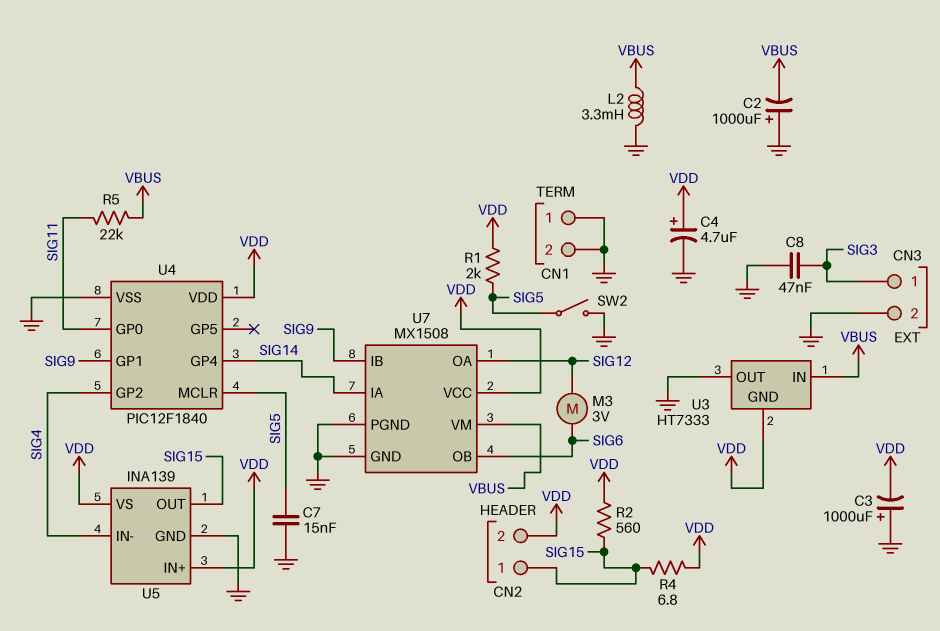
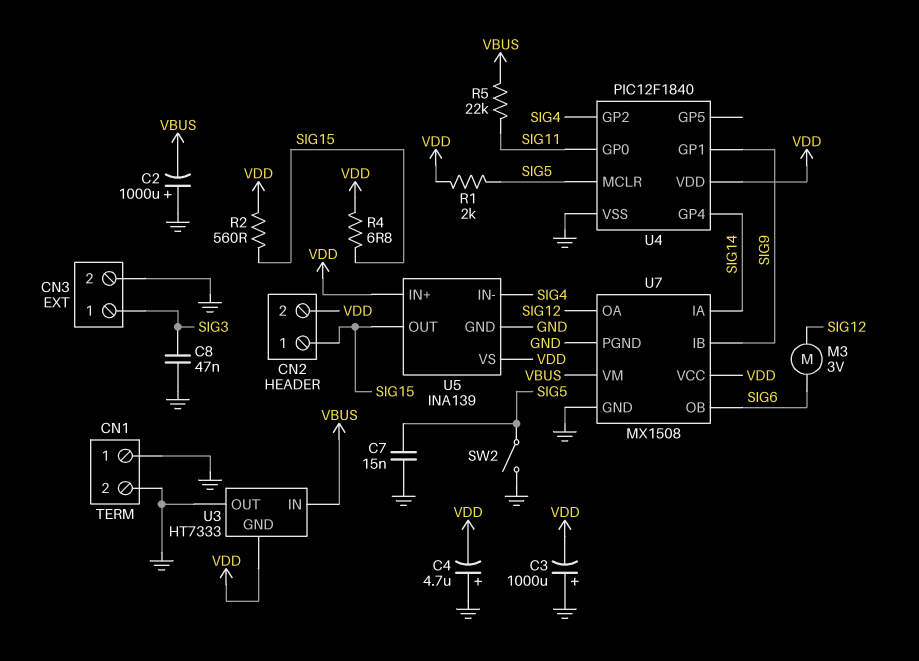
C4: 4.7uF (plus VDD, minus GND) -> 4.7uF (plus GND, minus VDD)
L2: 3.3mH (GND, VBUS) -> none

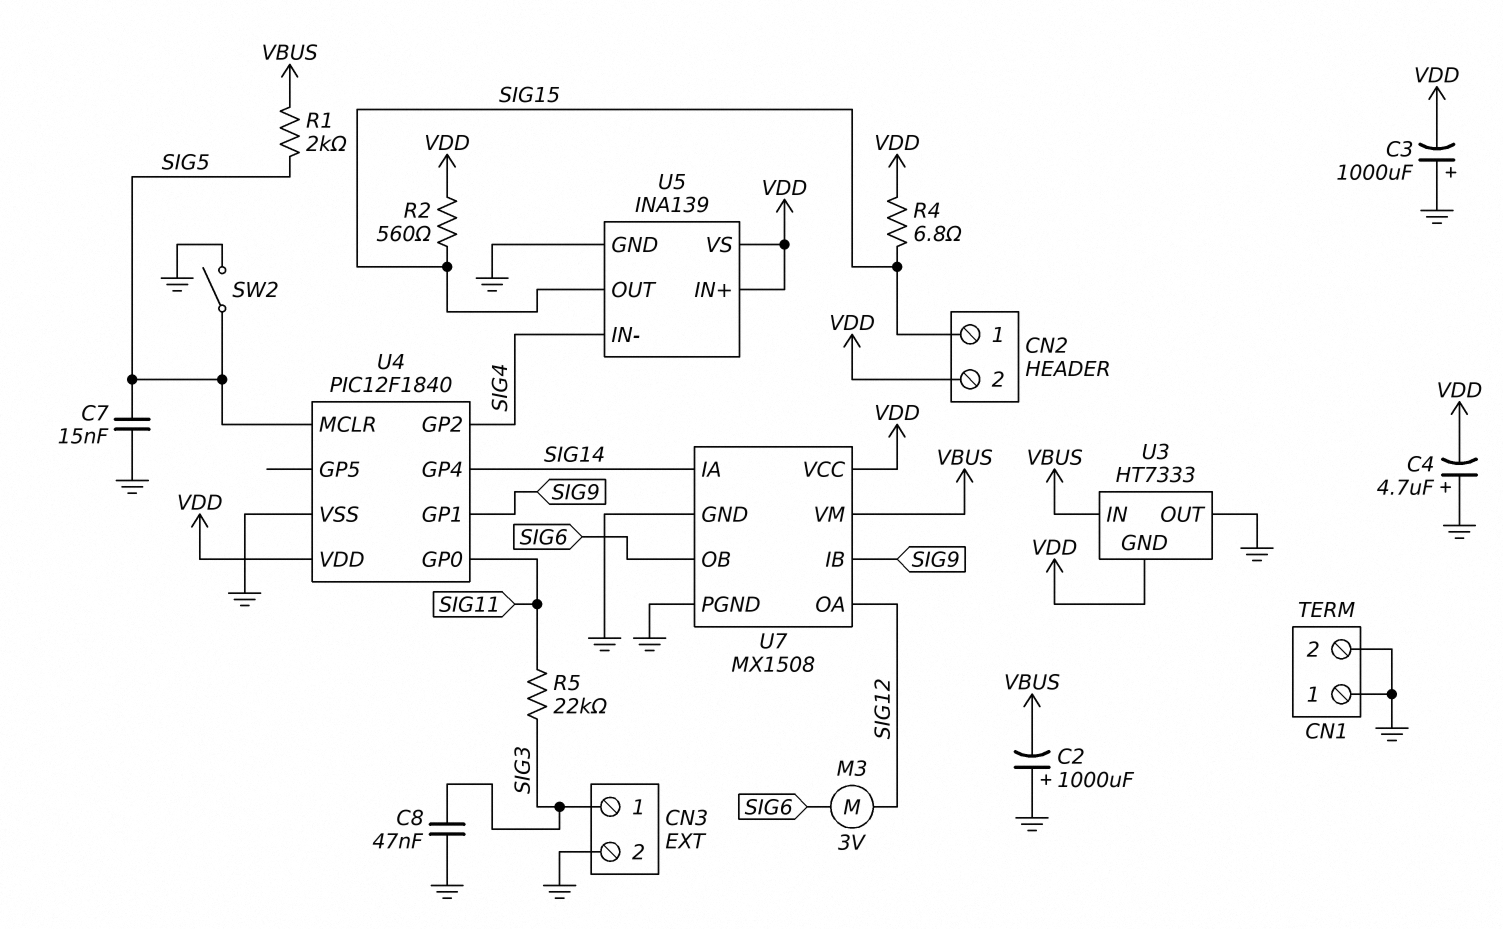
R1: 2k (SIG5, VDD) -> 2k (SIG5, VBUS)
R5: 22k (SIG11, VBUS) -> 22k (SIG3, SIG11)

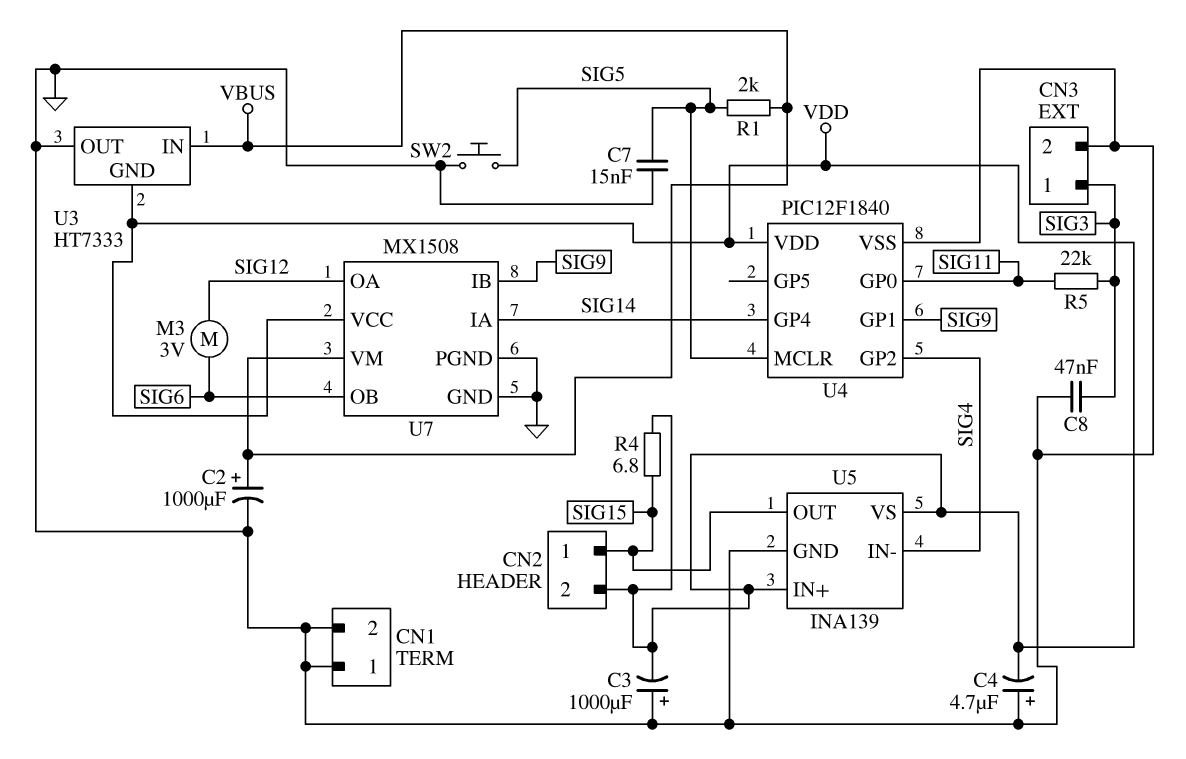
C2: 1000uF (plus GND, minus VBUS) -> 1000uF (plus VBUS, minus GND)
R2: 560 (SIG15, VDD) -> none
SW2: switch (GND, SIG5) -> button (GND, SIG5)

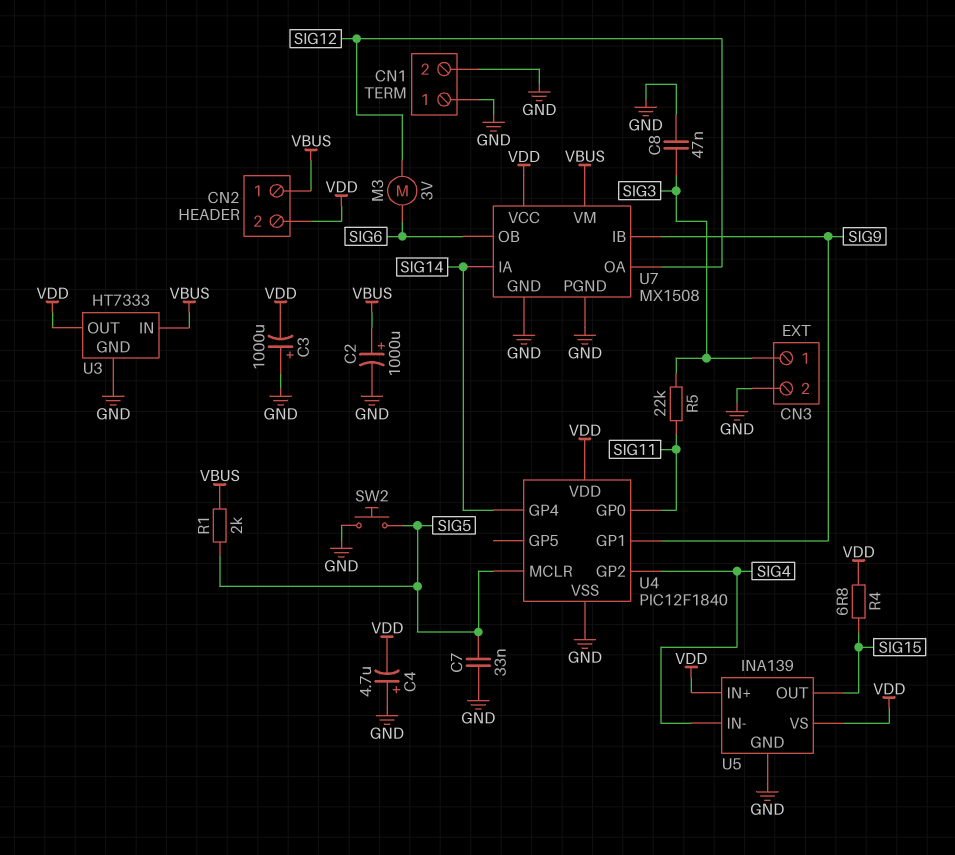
C7: 15nF (GND, SIG5) -> 33nF (GND, SIG5)
CN2 pin 1: SIG15 -> VBUS
U3 pin GND: VDD -> GND
U3 pin OUT: GND -> VDD

